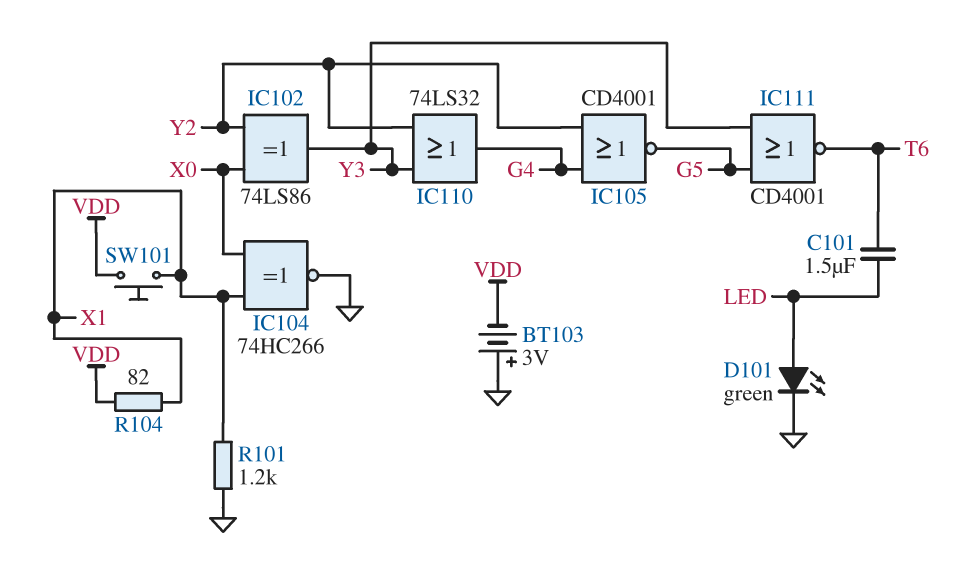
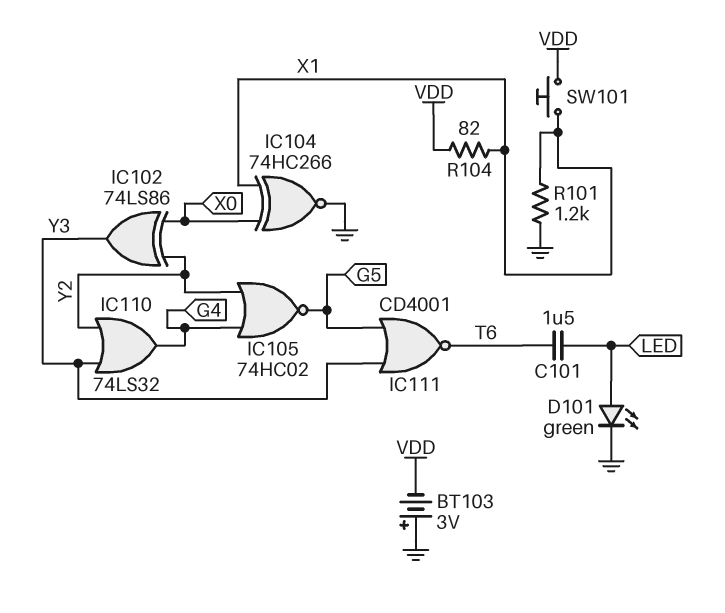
IC105: NOR CD4001 (in G4, in Y2, out G5) -> NOR 74HC02 (in G4, in Y2, out G5)

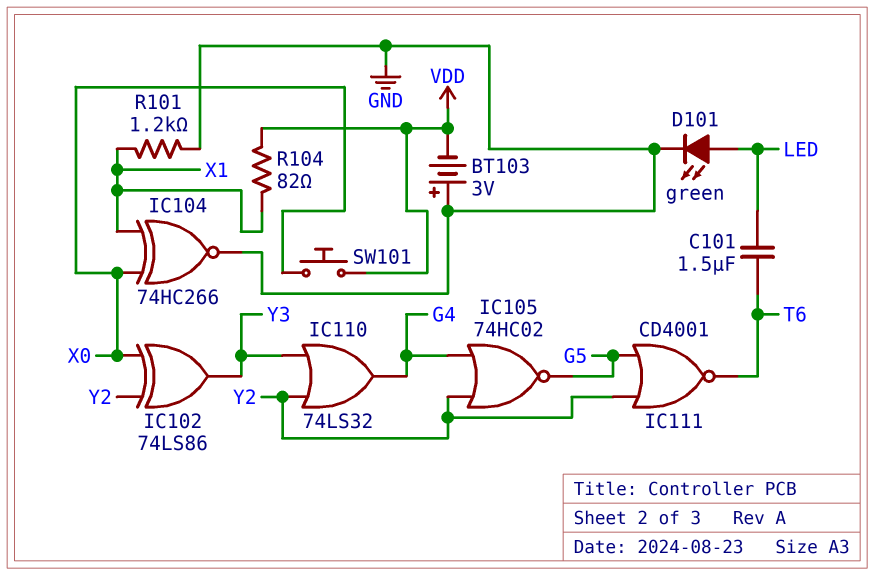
IC111: NOR CD4001 (in G5, in Y3, out T6) -> NOR CD4001 (in G5, in Y2, out T6)
SW101: button (VDD, X1) -> button (VDD, X0)

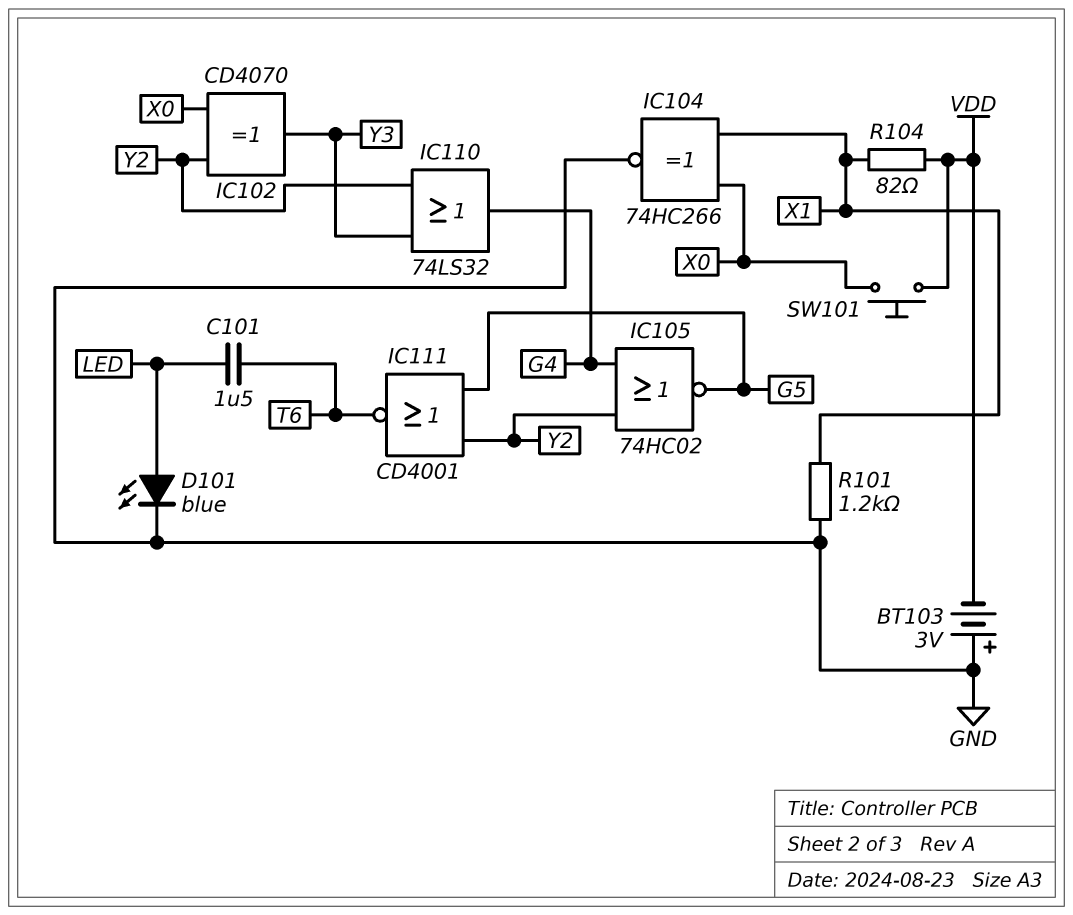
D101: LED green (A LED, K GND) -> LED blue (A LED, K GND)
IC102: XOR 74LS86 (in X0, in Y2, out Y3) -> XOR CD4070 (in X0, in Y2, out Y3)

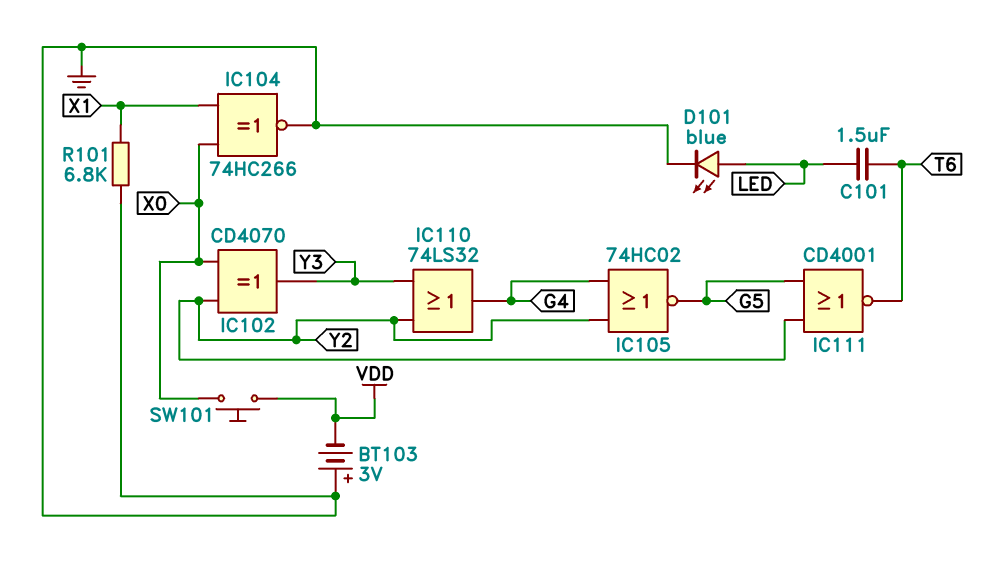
R101: 1.2k (GND, X1) -> 6.8k (GND, X1)
R104: 82 (VDD, X1) -> none

